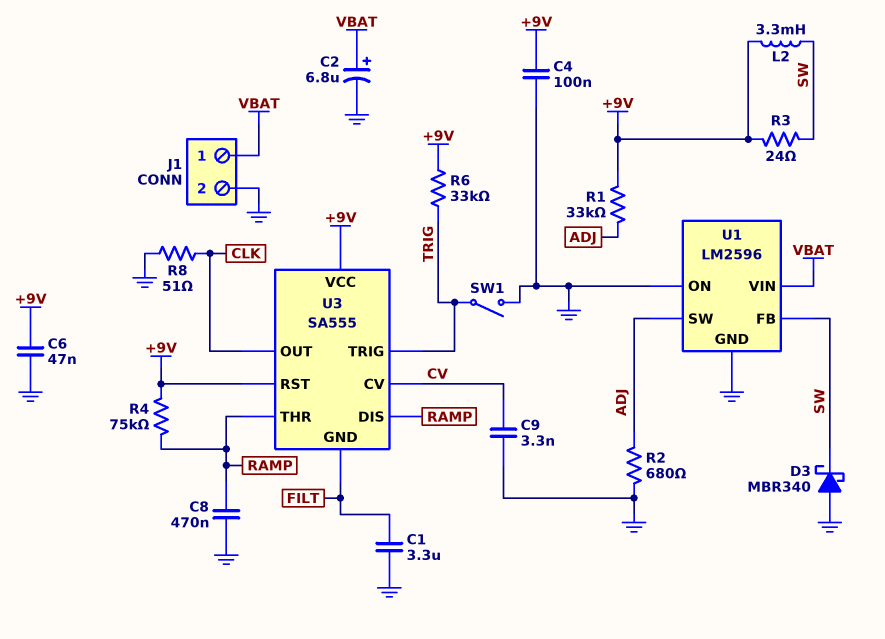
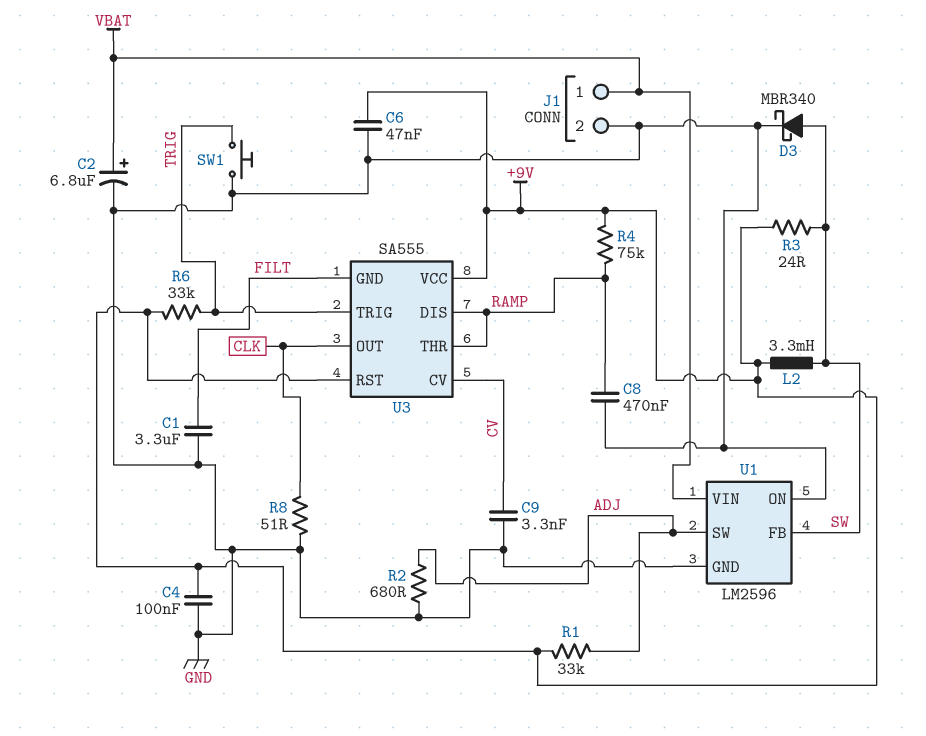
D3: schottky MBR340 (A GND, K SW) -> schottky MBR340 (A SW, K GND)
SW1: switch (GND, TRIG) -> button (GND, TRIG)

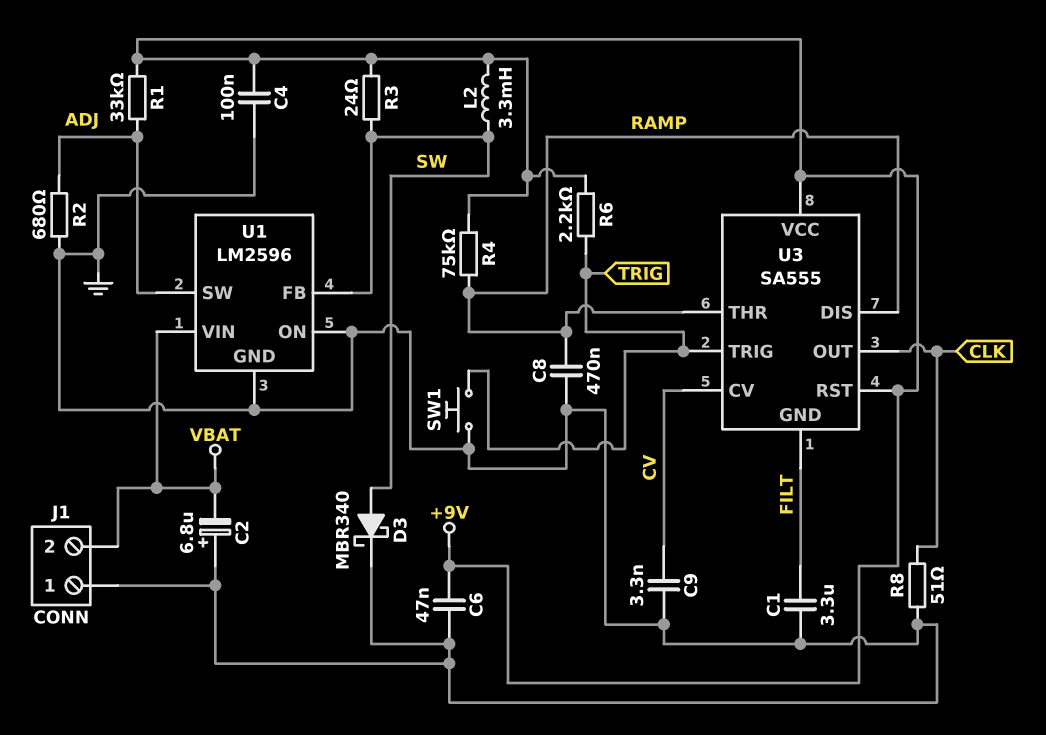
C2: 6.8uF (plus VBAT, minus GND) -> 6.8uF (plus GND, minus VBAT)
J1 pin 1: VBAT -> GND
J1 pin 2: GND -> VBAT
R6: 33k (+9V, TRIG) -> 2.2k (+9V, TRIG)

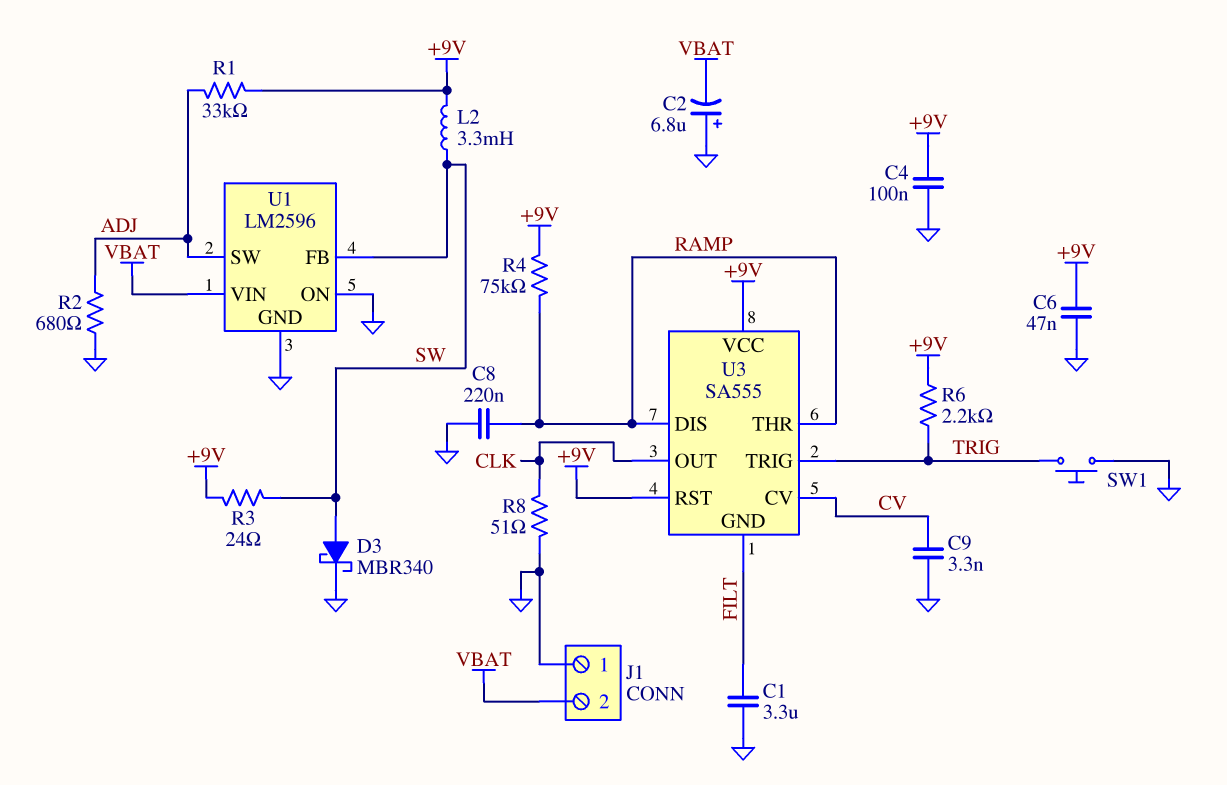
C8: 470nF (GND, RAMP) -> 220nF (GND, RAMP)

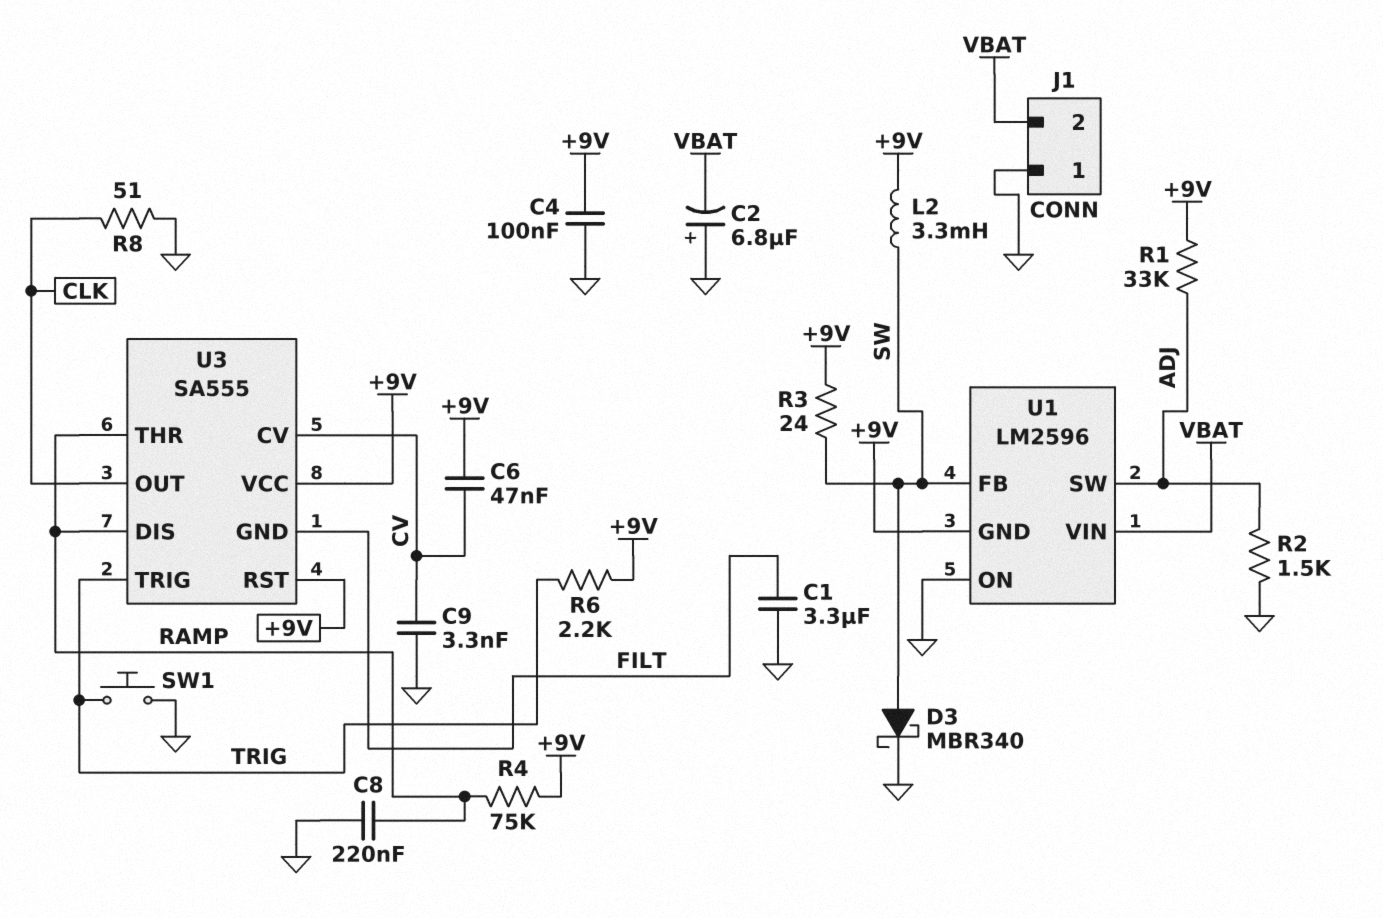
C6: 47nF (+9V, GND) -> 47nF (+9V, CV)
R2: 680 (ADJ, GND) -> 1.5k (ADJ, GND)
U1 pin GND: GND -> +9V

